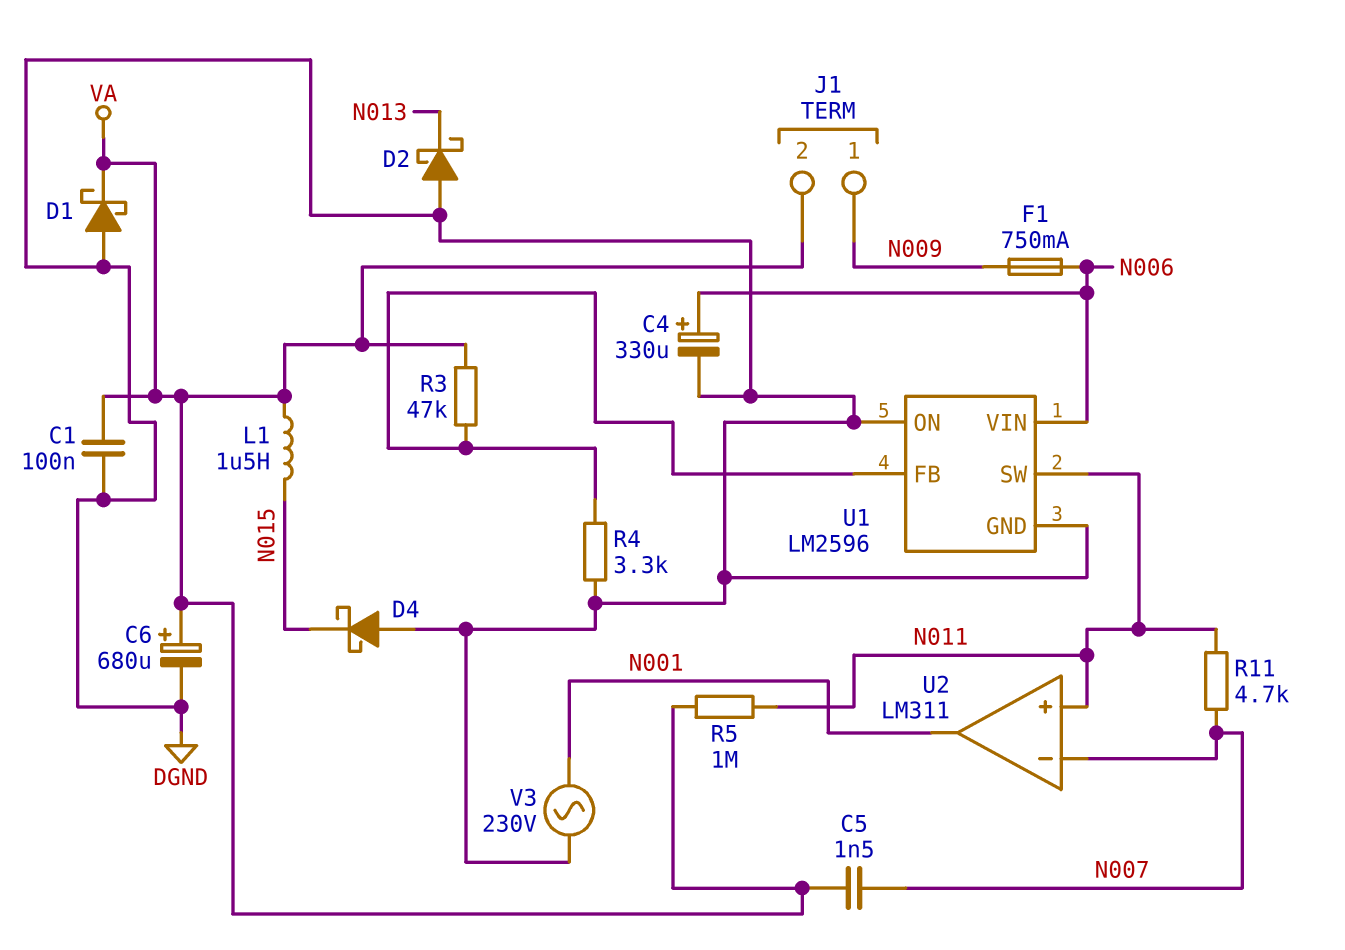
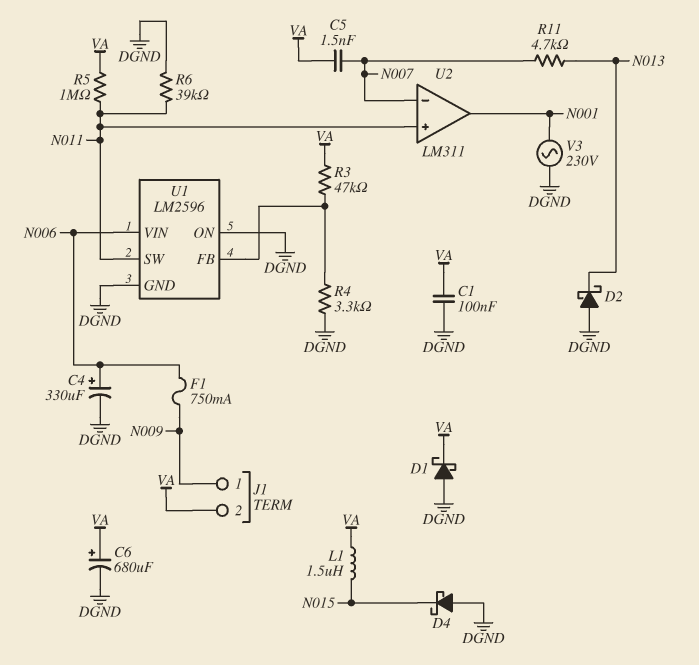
R6: none -> 39k (DGND, N011)
R11: 4.7k (N007, N011) -> 4.7k (N007, N013)

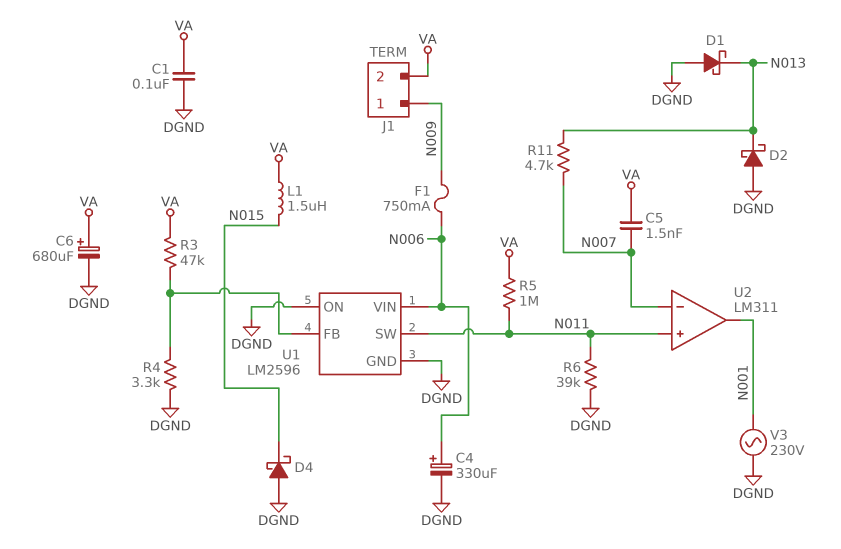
D1: schottky (A DGND, K VA) -> schottky (A DGND, K N013)

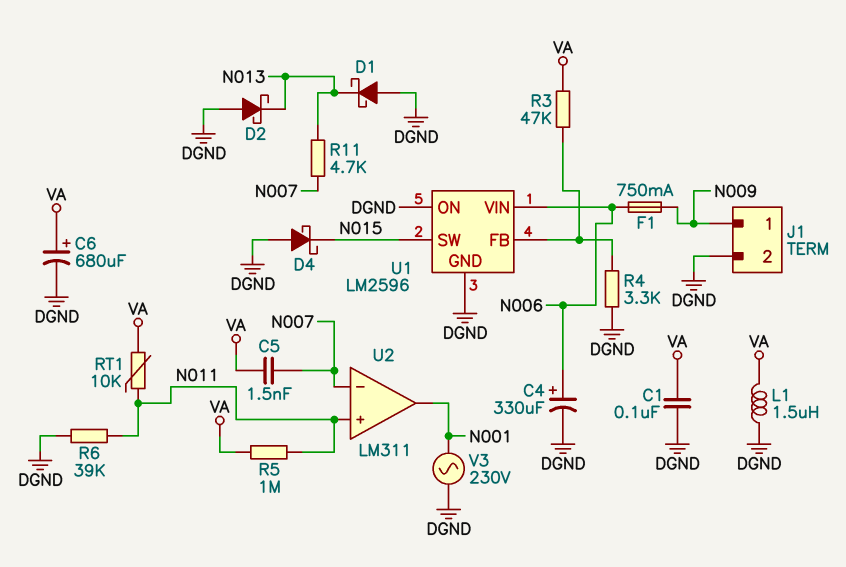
J1 pin 2: VA -> DGND
L1: 1.5uH (N015, VA) -> 1.5uH (DGND, VA)
RT1: none -> 10k (N011, VA)
U1 pin SW: N011 -> N015

